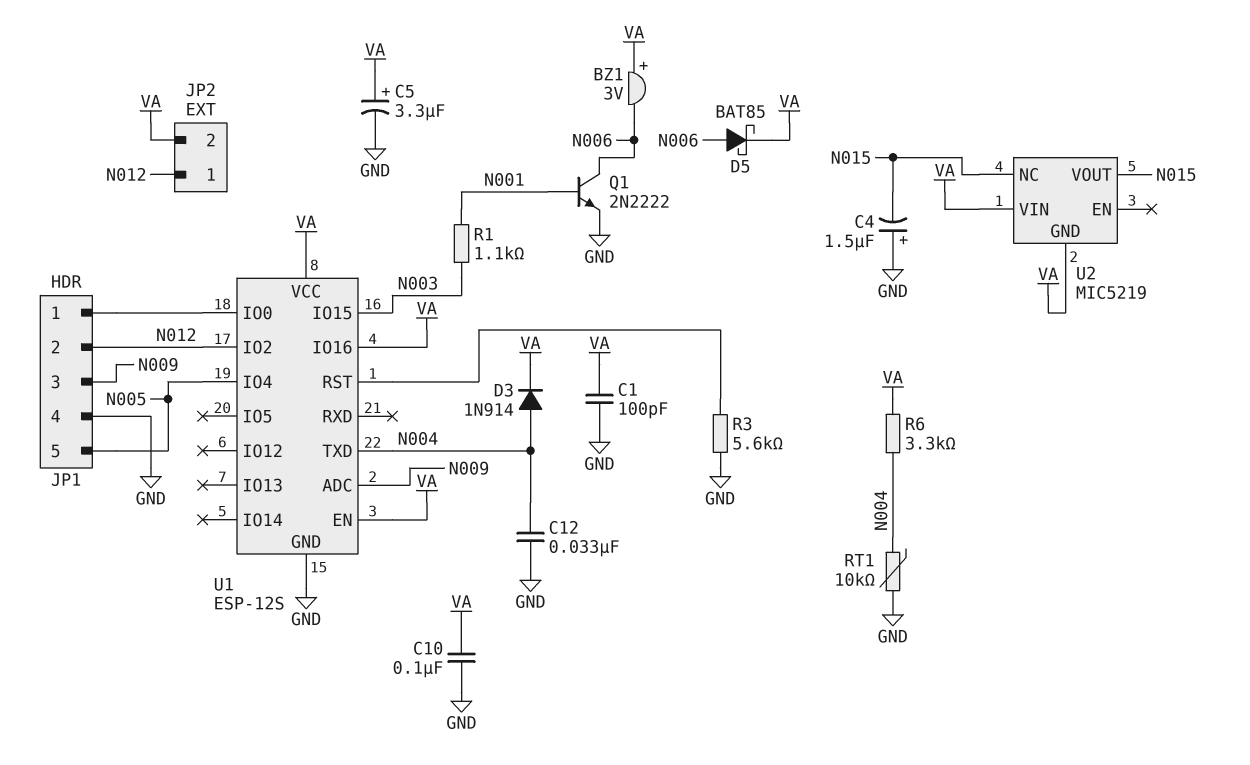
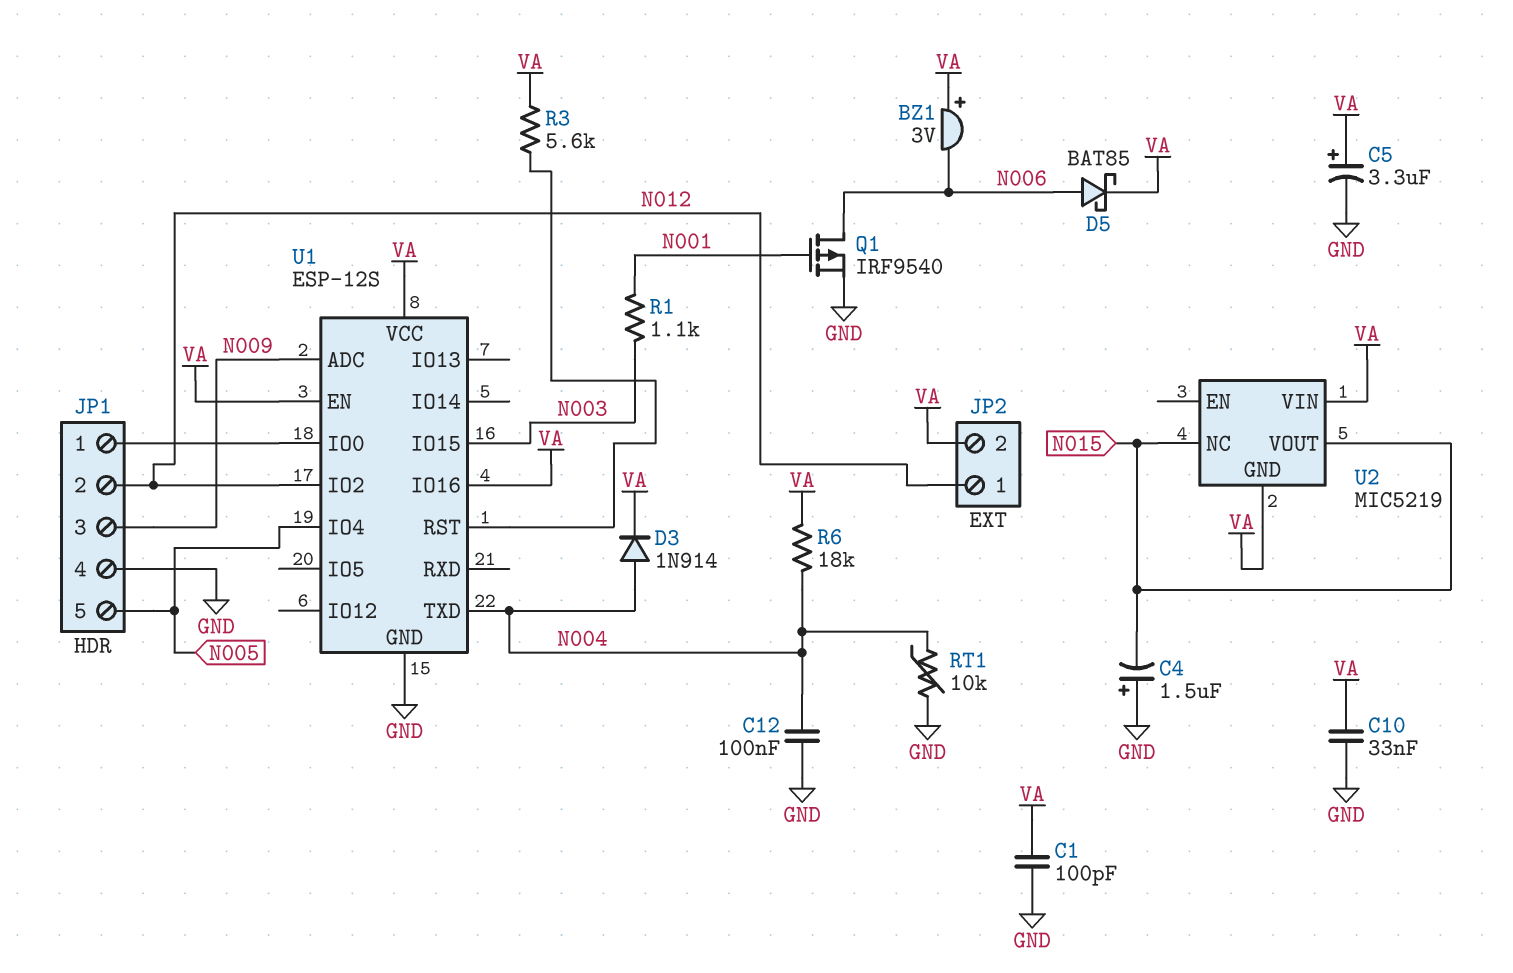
C10: 100nF (GND, VA) -> 33nF (GND, VA)
C12: 33nF (GND, N004) -> 100nF (GND, N004)
Q1: NPN 2N2222 (B N001, C N006, E GND) -> PMOS IRF9540 (G N001, D N006, S GND)
R3: 5.6k (GND, U1/RST) -> 5.6k (U1/RST, VA)
R6: 3.3k (N004, VA) -> 18k (N004, VA)

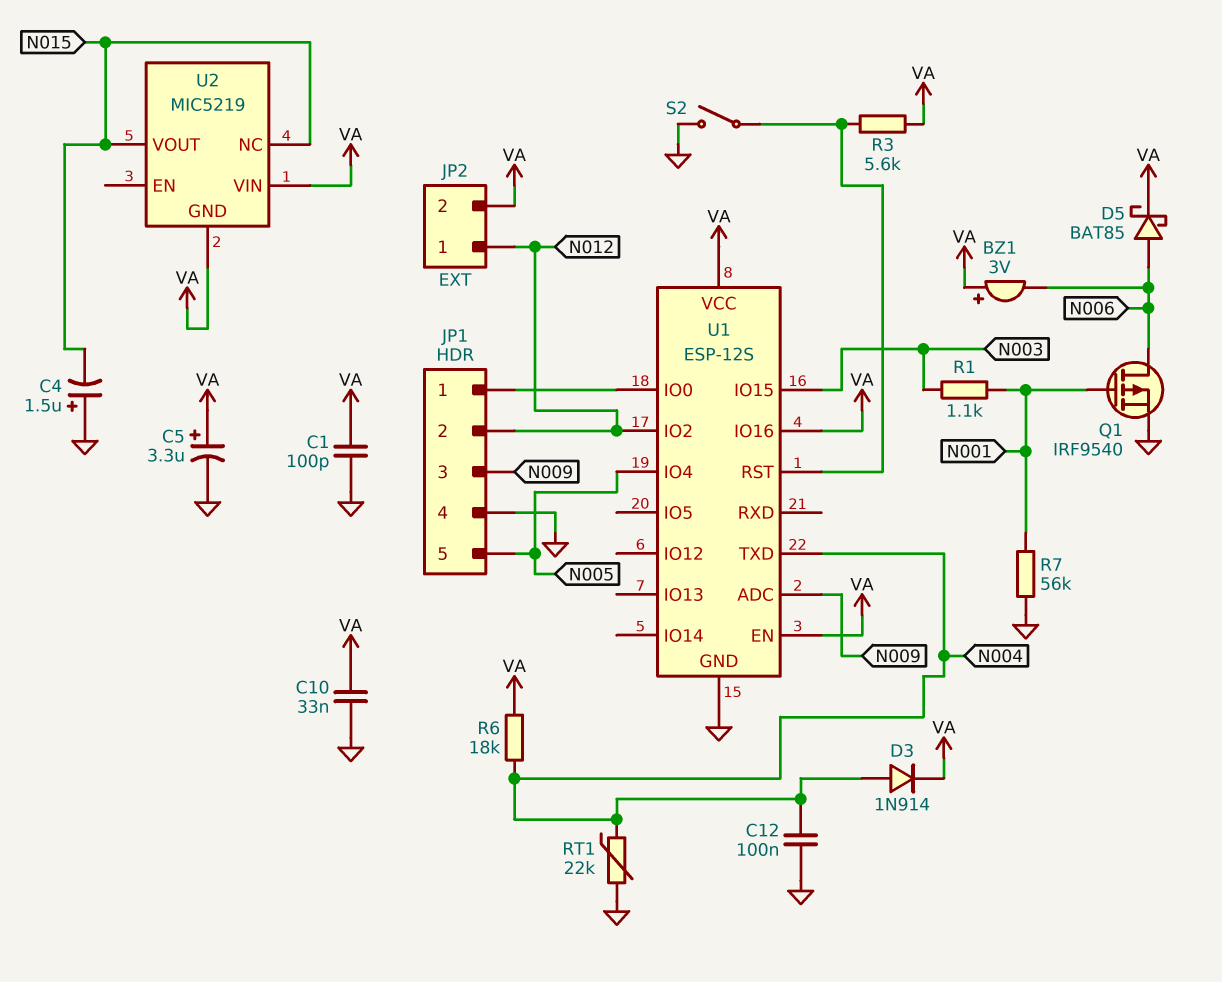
R7: none -> 56k (GND, N001)
RT1: 10k (GND, N004) -> 22k (GND, N004)
S2: none -> switch (GND, U1/RST)

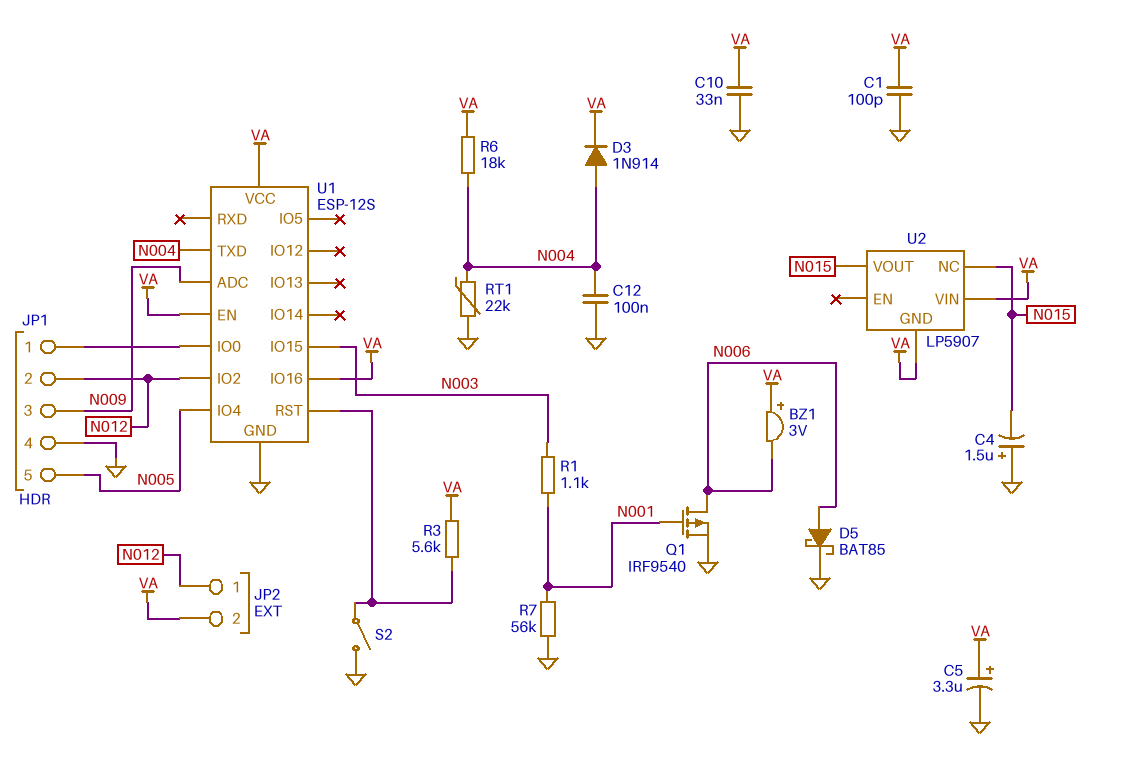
D5: schottky BAT85 (A N006, K VA) -> schottky BAT85 (A N006, K GND)
U2: MIC5219 -> LP5907

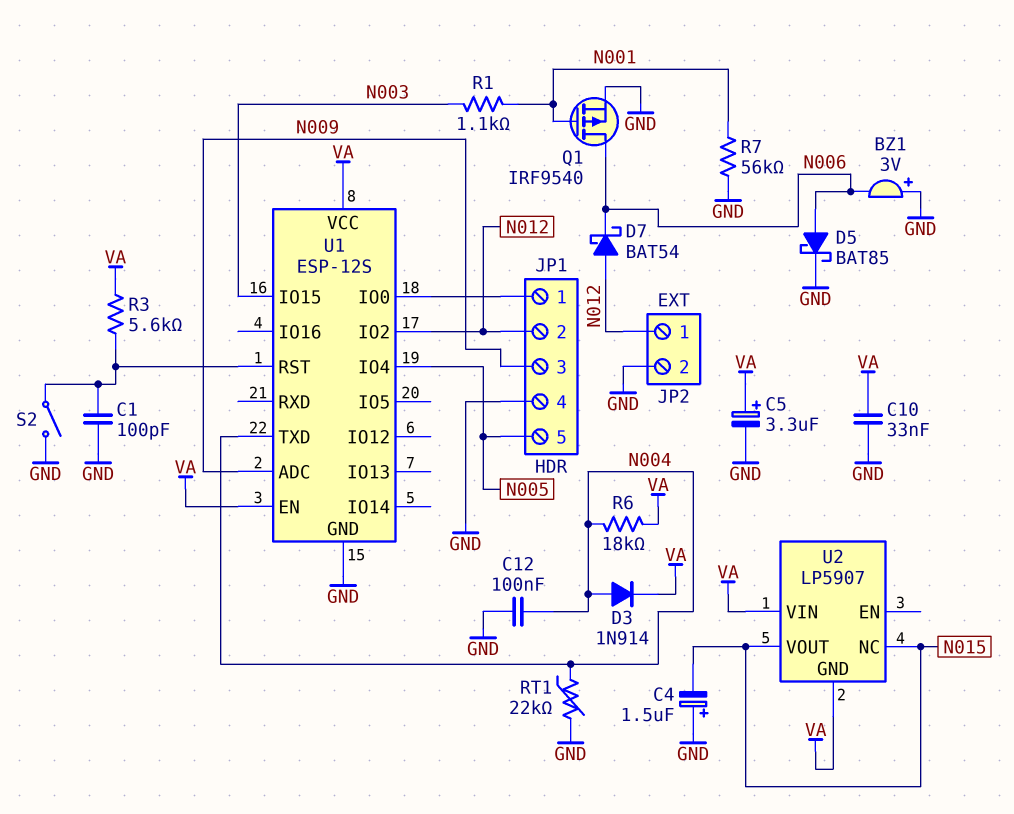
BZ1: buzzer 3V (plus VA, minus N006) -> buzzer 3V (plus GND, minus N006)
C1: 100pF (GND, VA) -> 100pF (GND, U1/RST)
D7: none -> schottky BAT54 (A N012, K N006)
JP2 pin 2: VA -> GND
U1 pin IO16: VA -> none

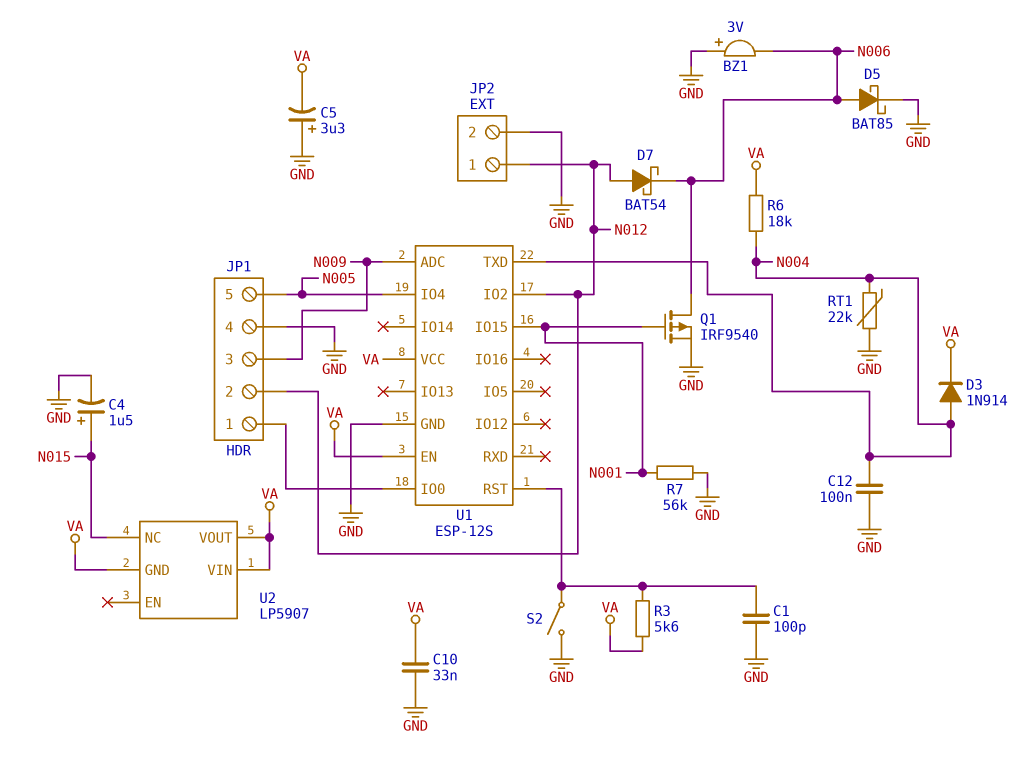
C4: 1.5uF (plus GND, minus N015) -> 1.5uF (plus N015, minus GND)
C5: 3.3uF (plus VA, minus GND) -> 3.3uF (plus GND, minus VA)
R1: 1.1k (N001, N003) -> none
U1 pin IO15: N003 -> N001
U2 pin VOUT: N015 -> VA

